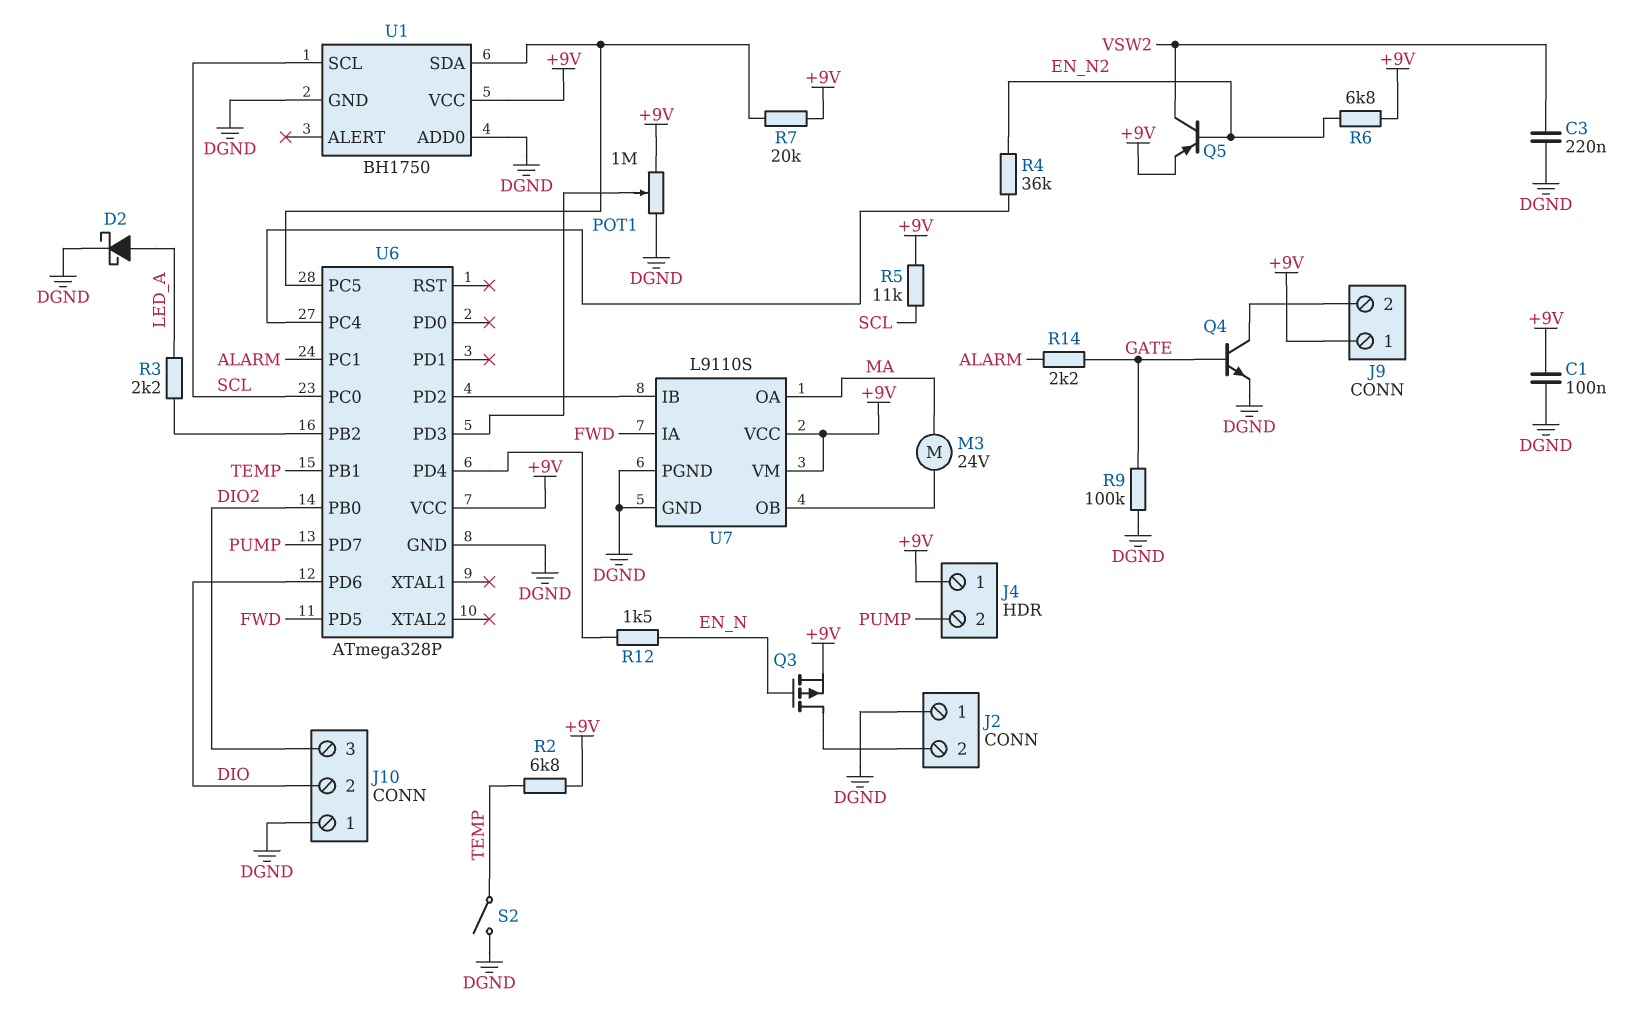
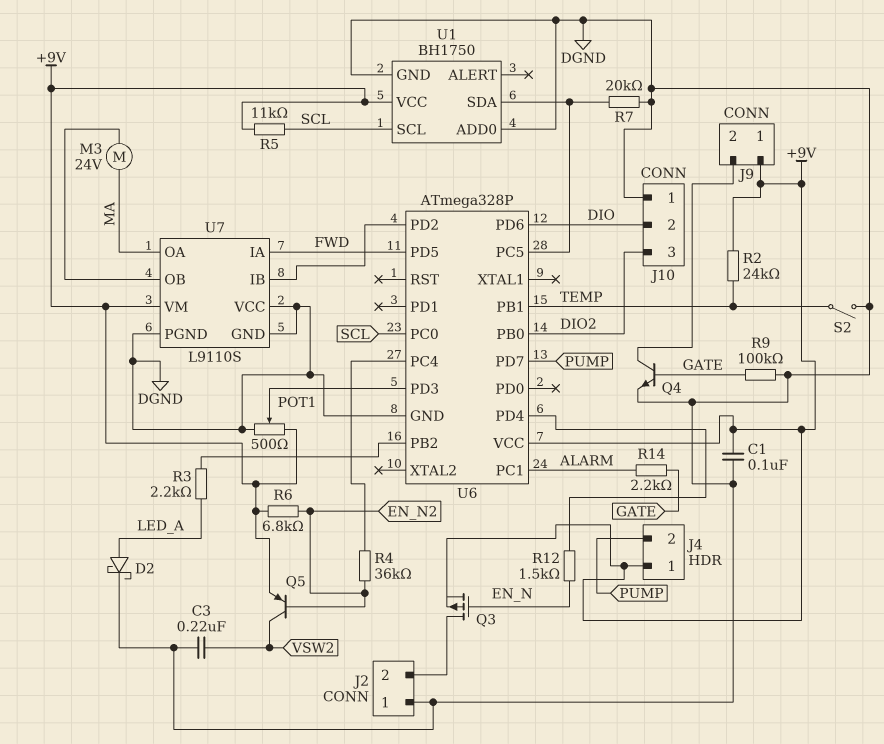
POT1: 1M (+9V, DGND, wiper U6/PD3) -> 500 (+9V, DGND, wiper U6/PD3)
R2: 6.8k (+9V, TEMP) -> 24k (+9V, TEMP)
R7: 20k (+9V, U1/SDA) -> 20k (DGND, U1/SDA)
U7 pin VCC: +9V -> DGND

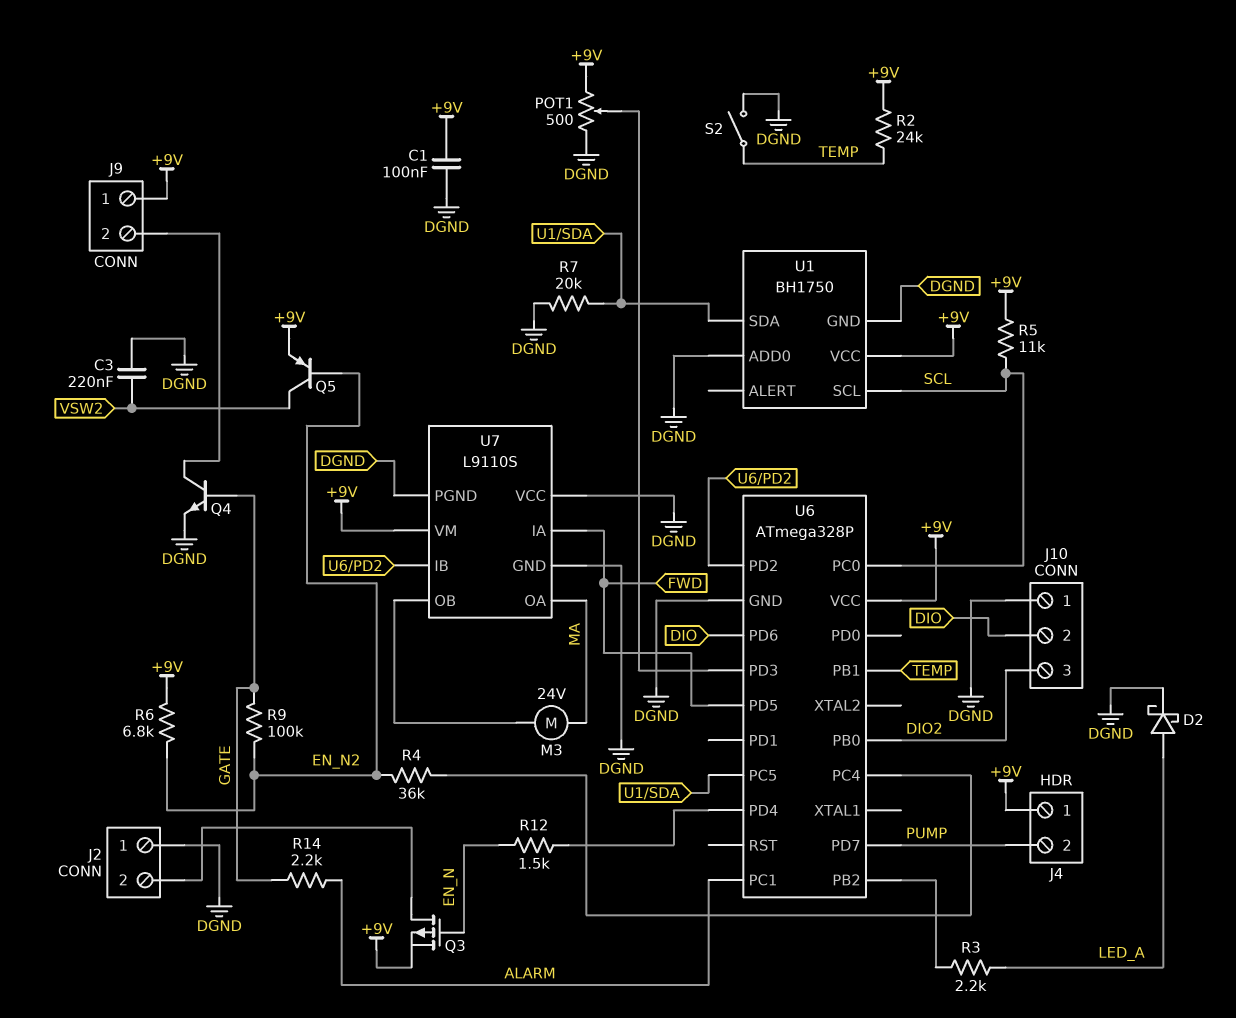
R9: 100k (DGND, GATE) -> 100k (EN_N2, GATE)

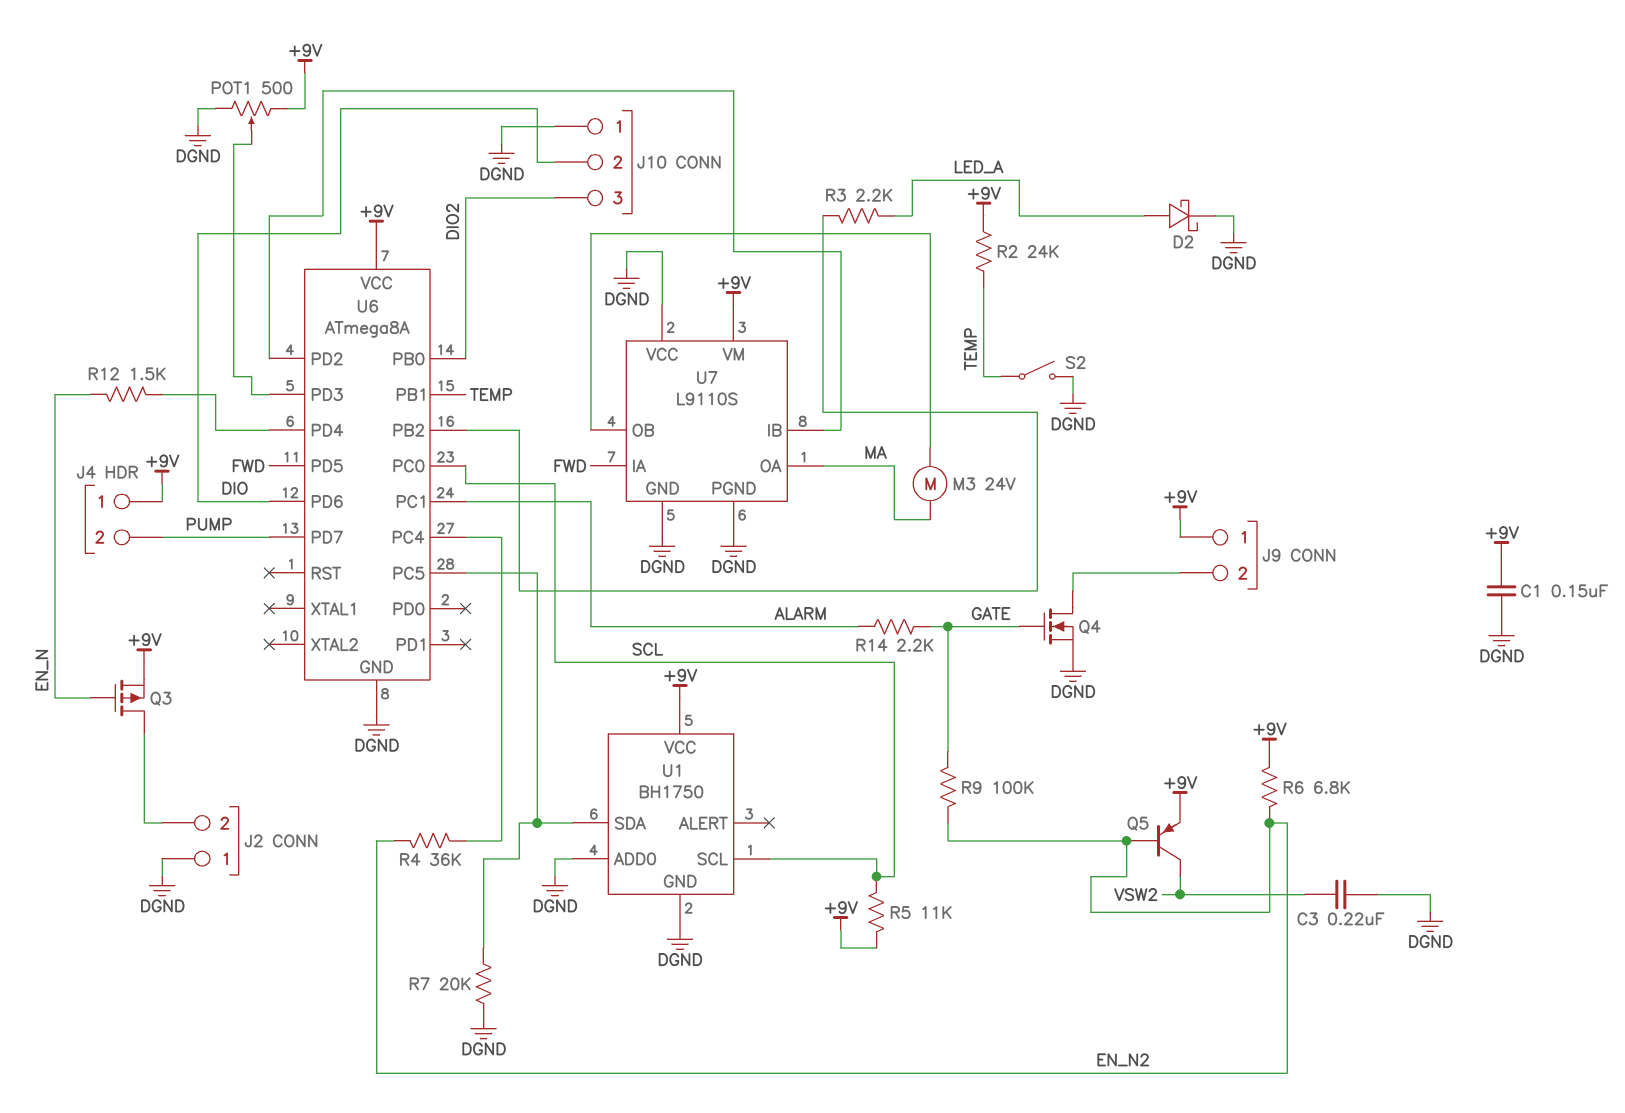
C1: 100nF (+9V, DGND) -> 150nF (+9V, DGND)
Q4: NPN (B GATE, C J9/2, E DGND) -> NMOS (G GATE, D J9/2, S DGND)
U6: ATmega328P -> ATmega8A

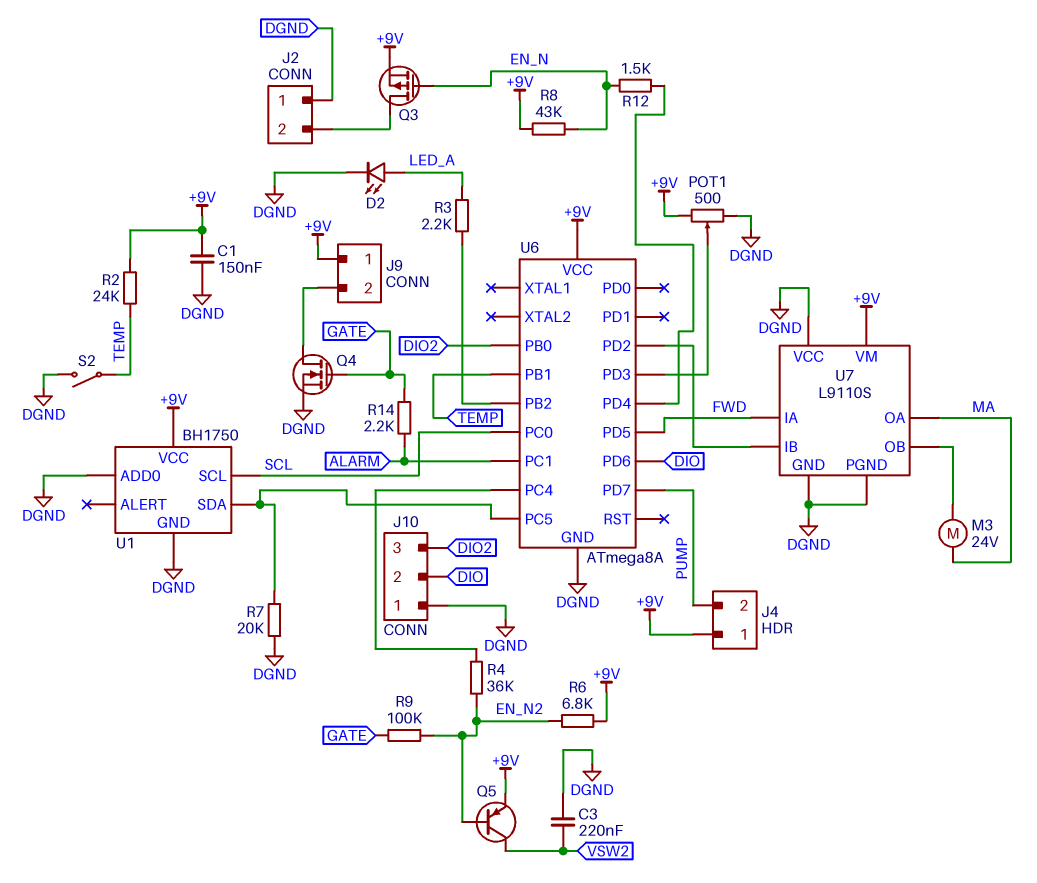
D2: schottky (A LED_A, K DGND) -> LED (A LED_A, K DGND)
R5: 11k (+9V, SCL) -> none
R8: none -> 43k (+9V, EN_N)

